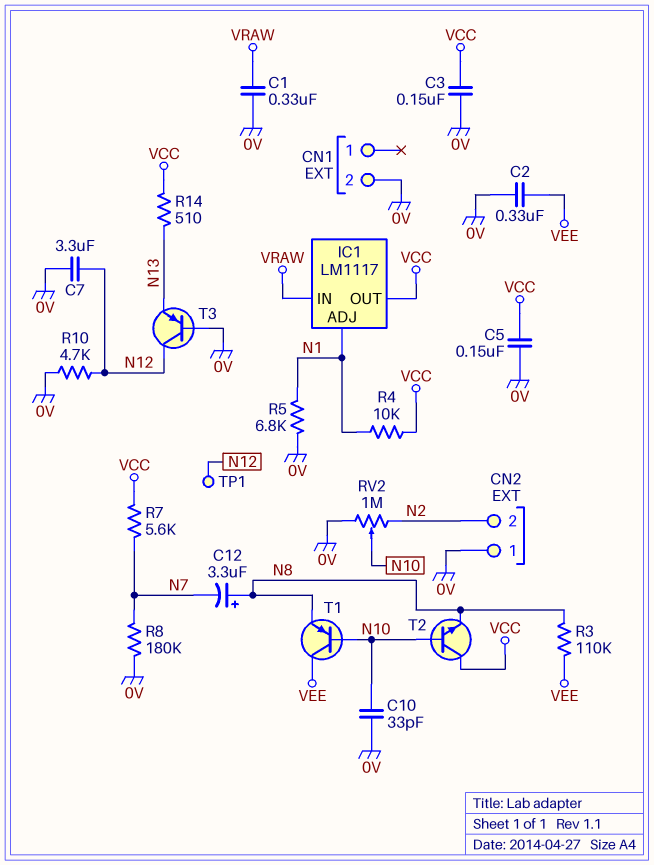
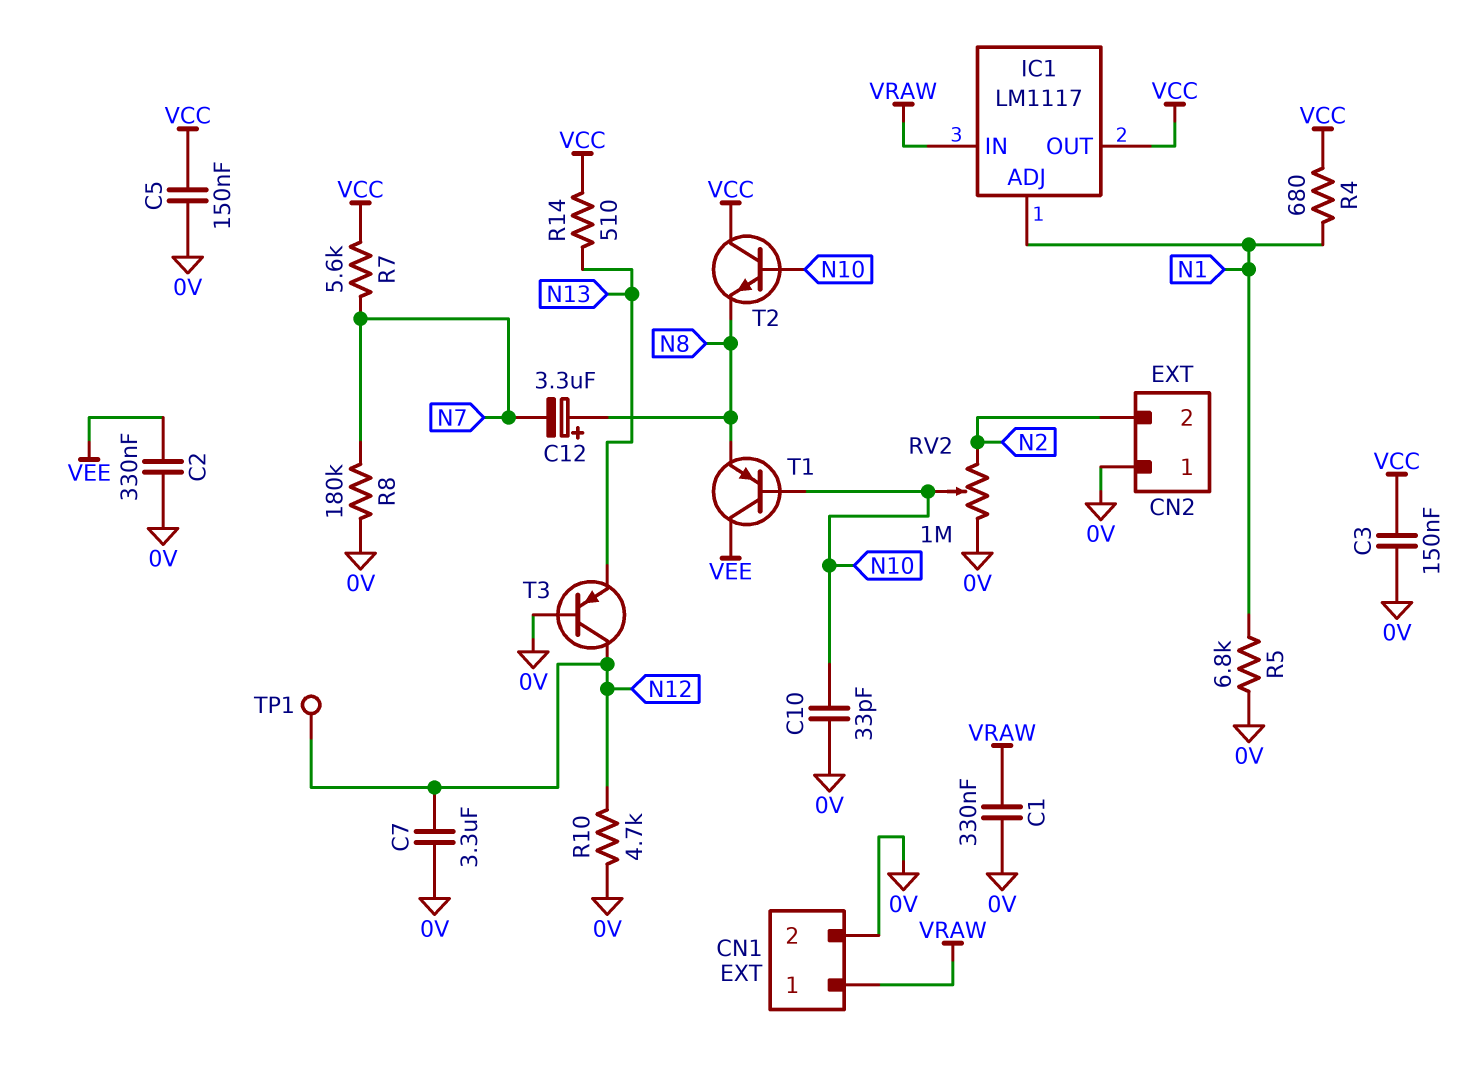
CN1 pin 1: none -> VRAW
R3: 110k (N8, VEE) -> none
R4: 10k (N1, VCC) -> 680 (N1, VCC)

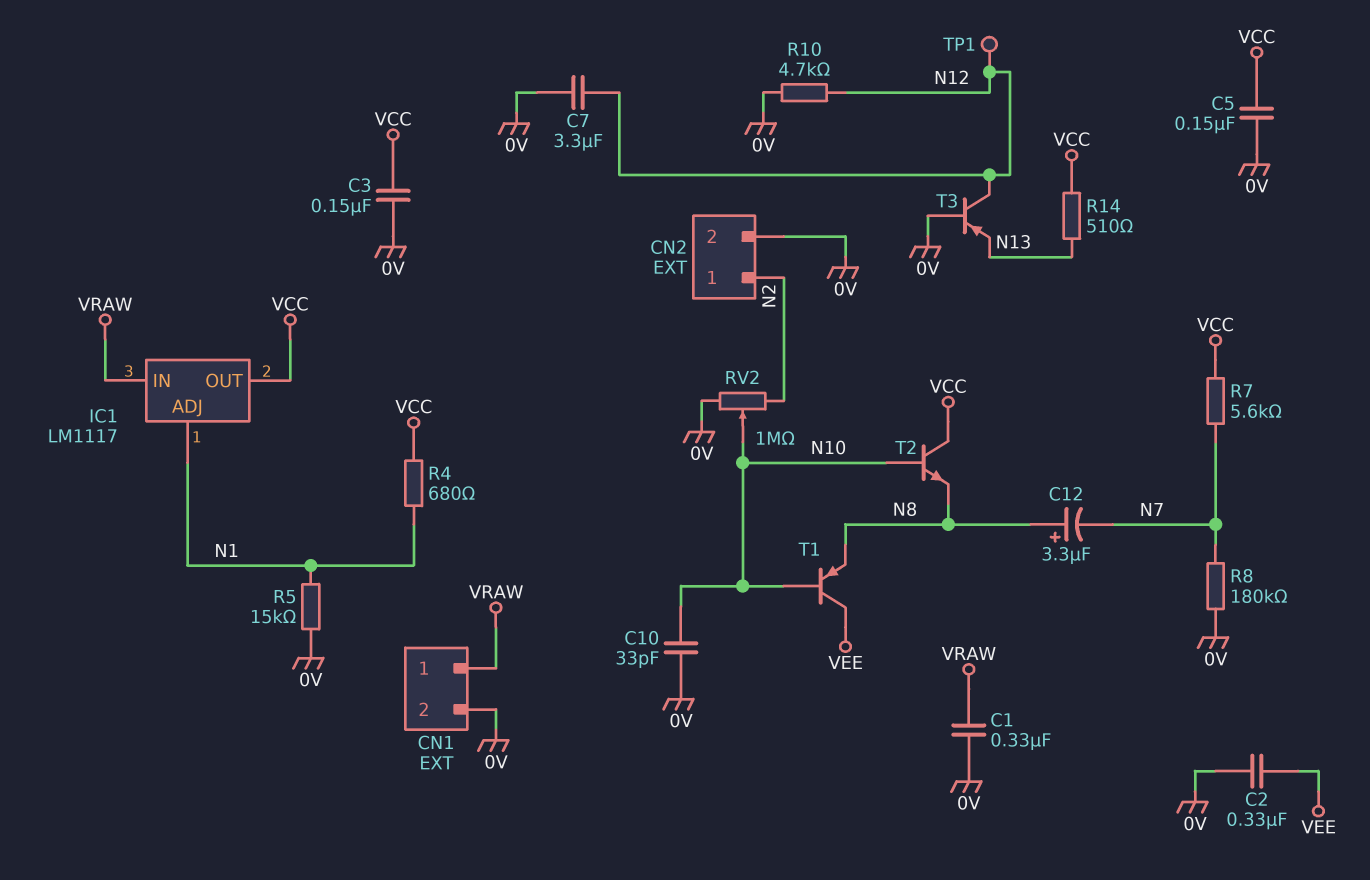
CN2 pin 1: 0V -> N2
CN2 pin 2: N2 -> 0V
R5: 6.8k (0V, N1) -> 15k (0V, N1)

